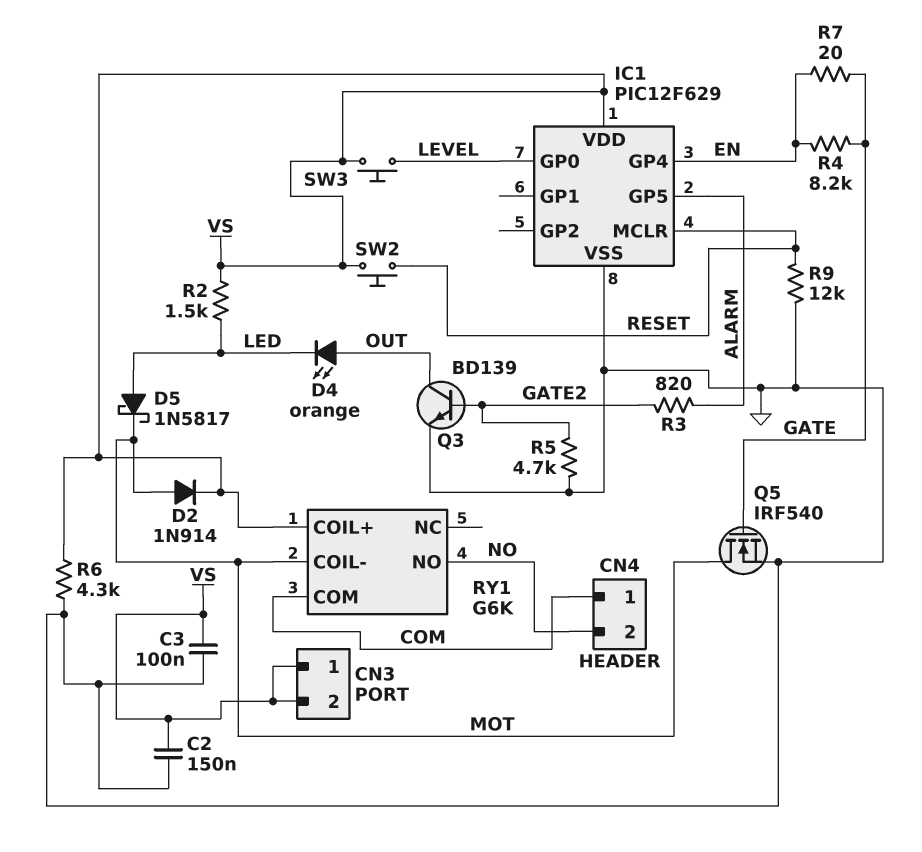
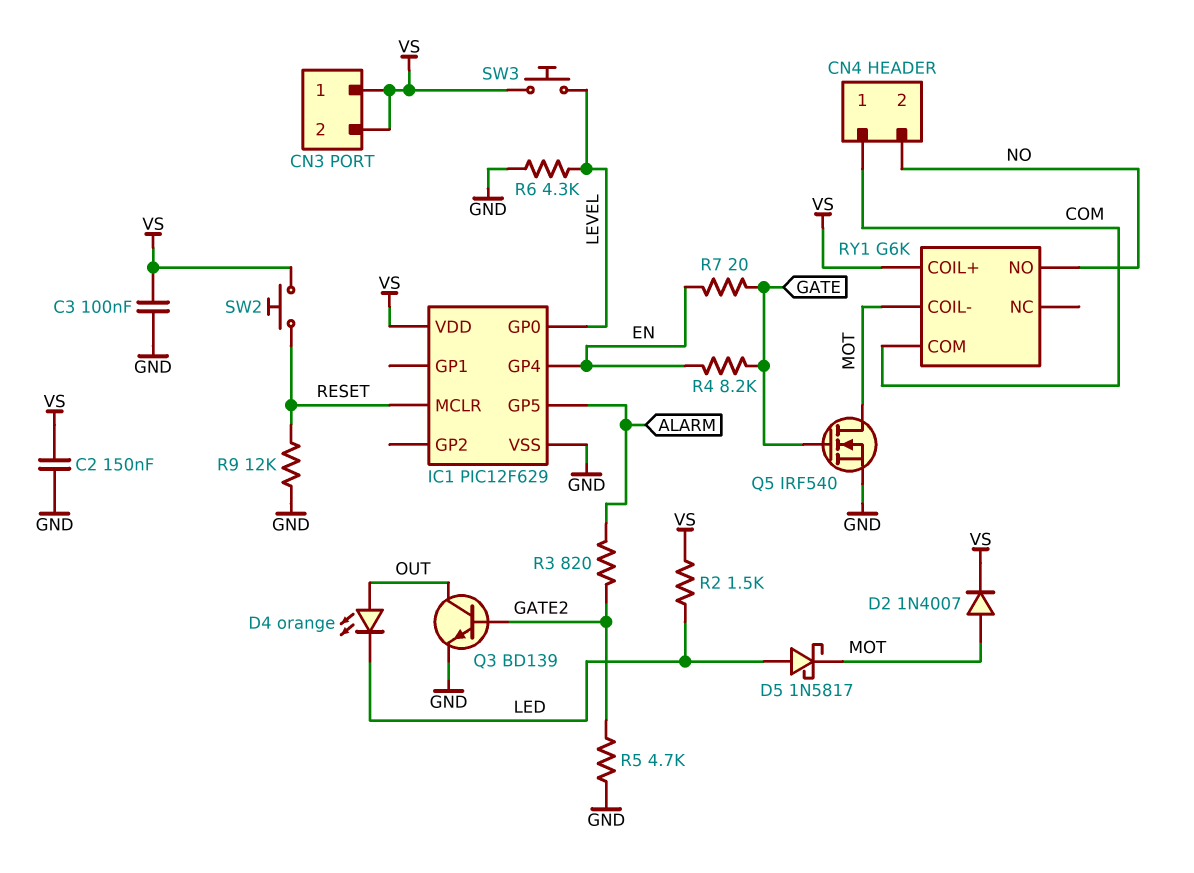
D2: diode 1N914 (A MOT, K VS) -> diode 1N4007 (A MOT, K VS)
R6: 4.3k (GND, VS) -> 4.3k (GND, LEVEL)

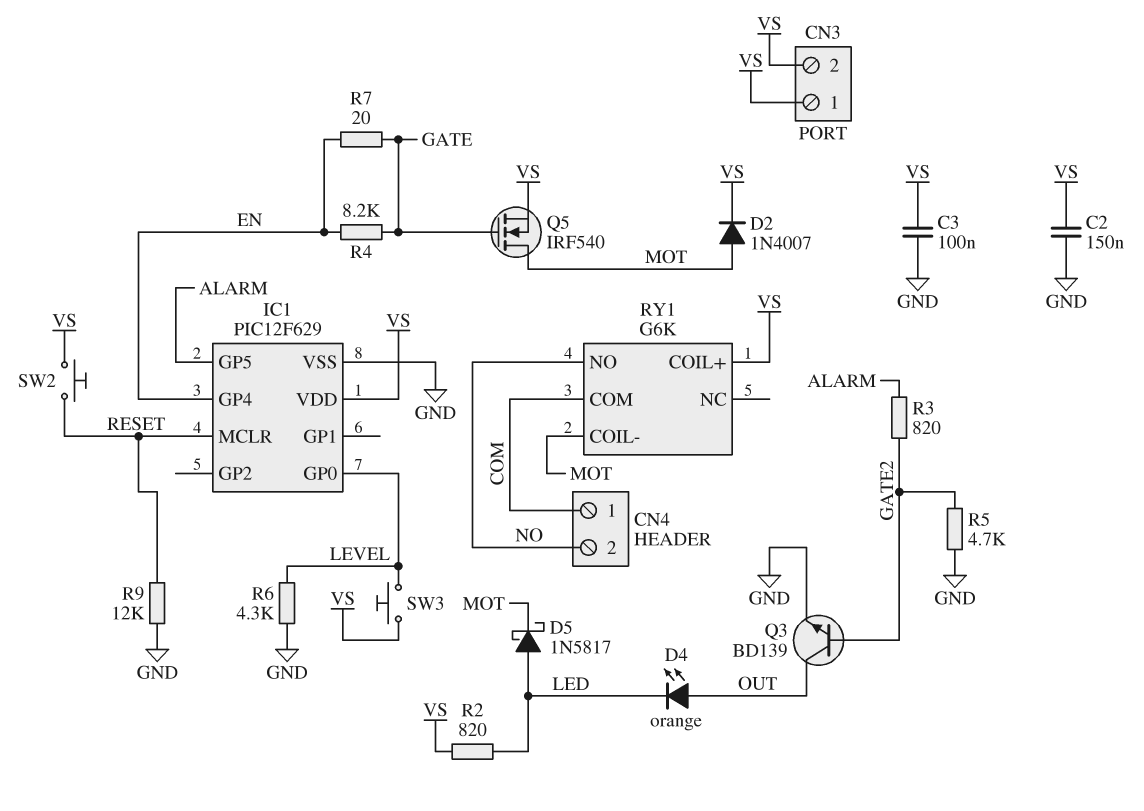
Q5: NMOS IRF540 (G GATE, D MOT, S GND) -> NMOS IRF540 (G GATE, D MOT, S VS)
R2: 1.5k (LED, VS) -> 820 (LED, VS)

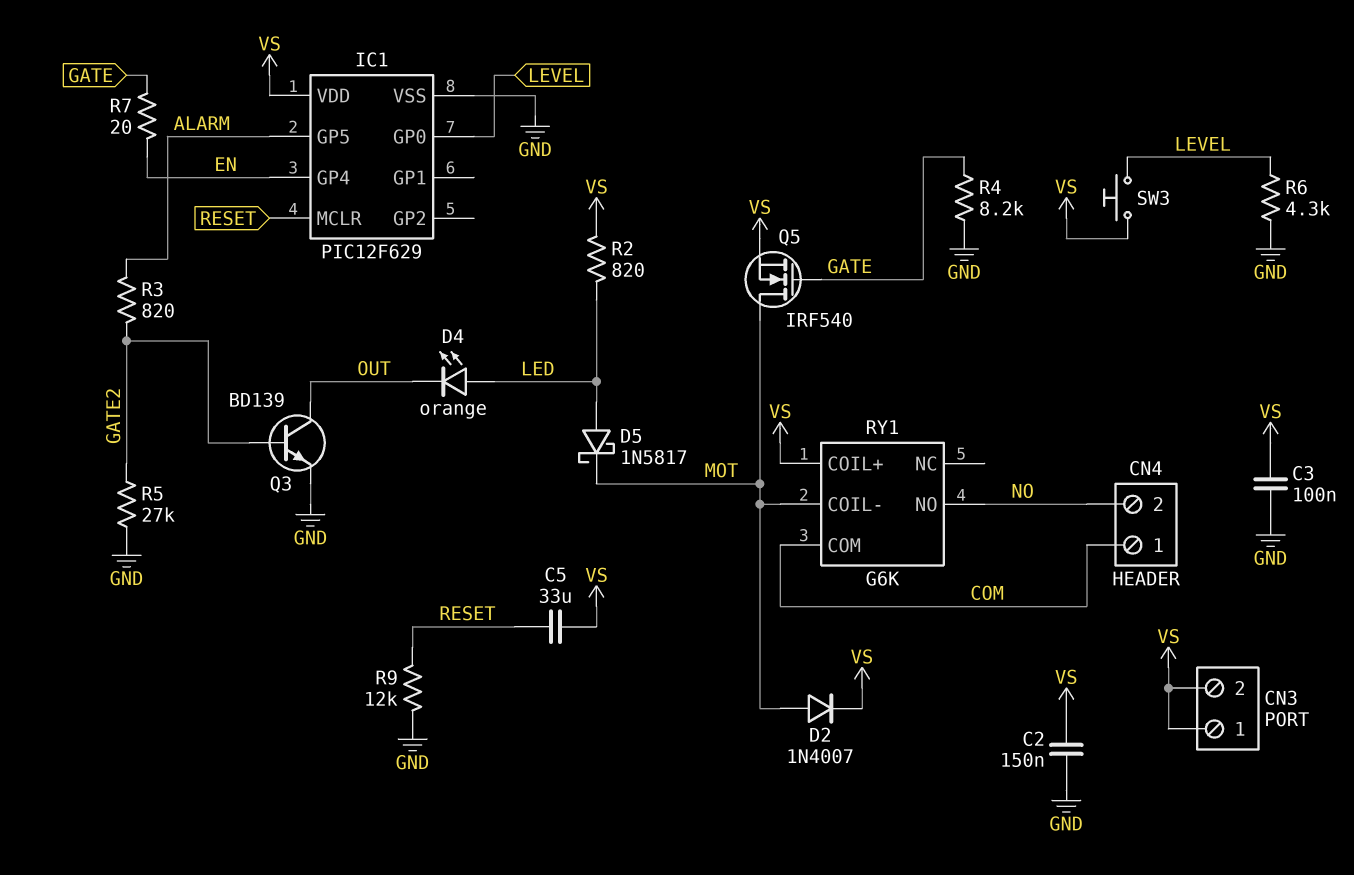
C5: none -> 33uF (RESET, VS)
D4: LED orange (A OUT, K LED) -> LED orange (A LED, K OUT)
R4: 8.2k (EN, GATE) -> 8.2k (GATE, GND)
R5: 4.7k (GATE2, GND) -> 27k (GATE2, GND)
SW2: button (RESET, VS) -> none

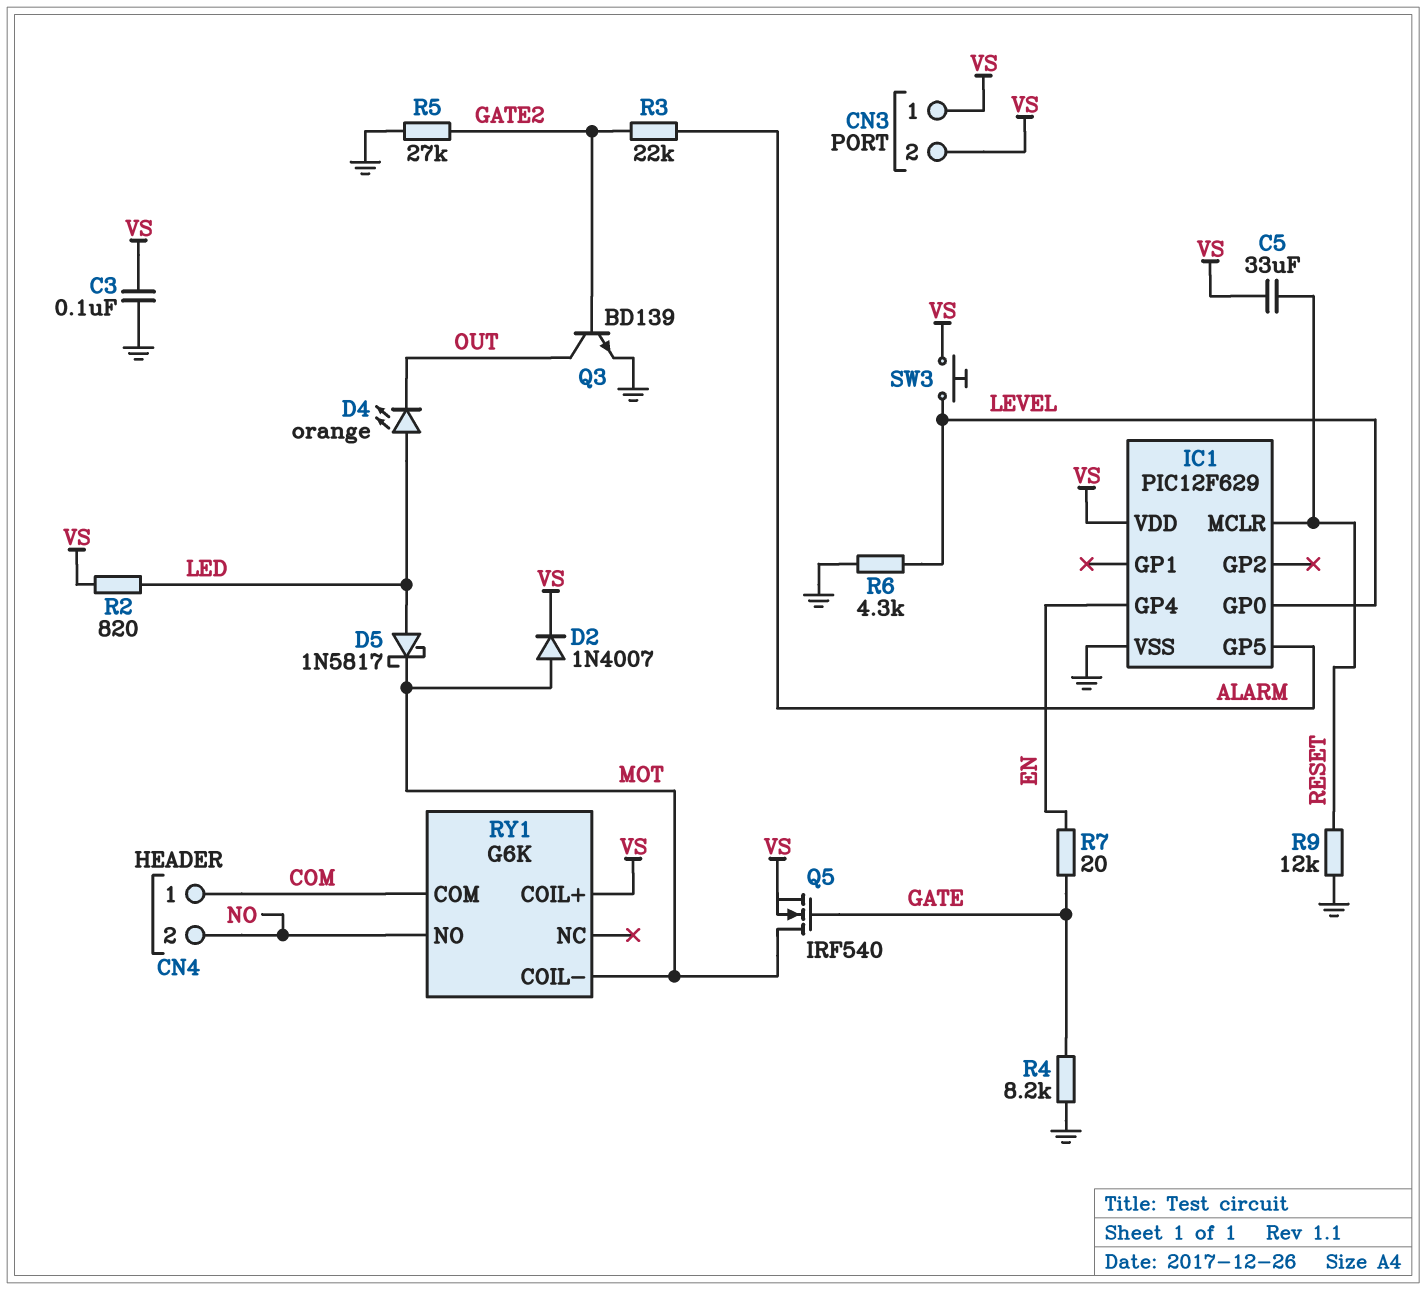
C2: 150nF (GND, VS) -> none
R3: 820 (ALARM, GATE2) -> 22k (ALARM, GATE2)

